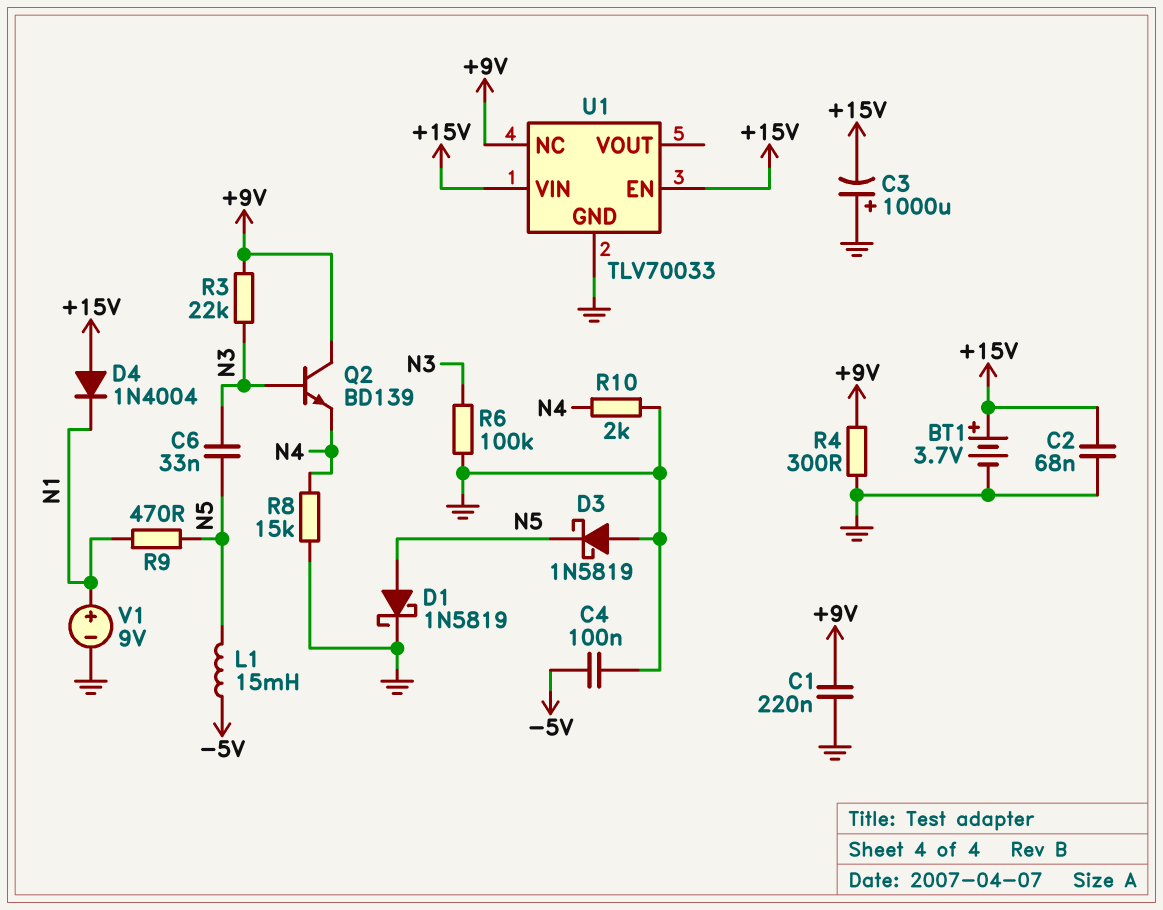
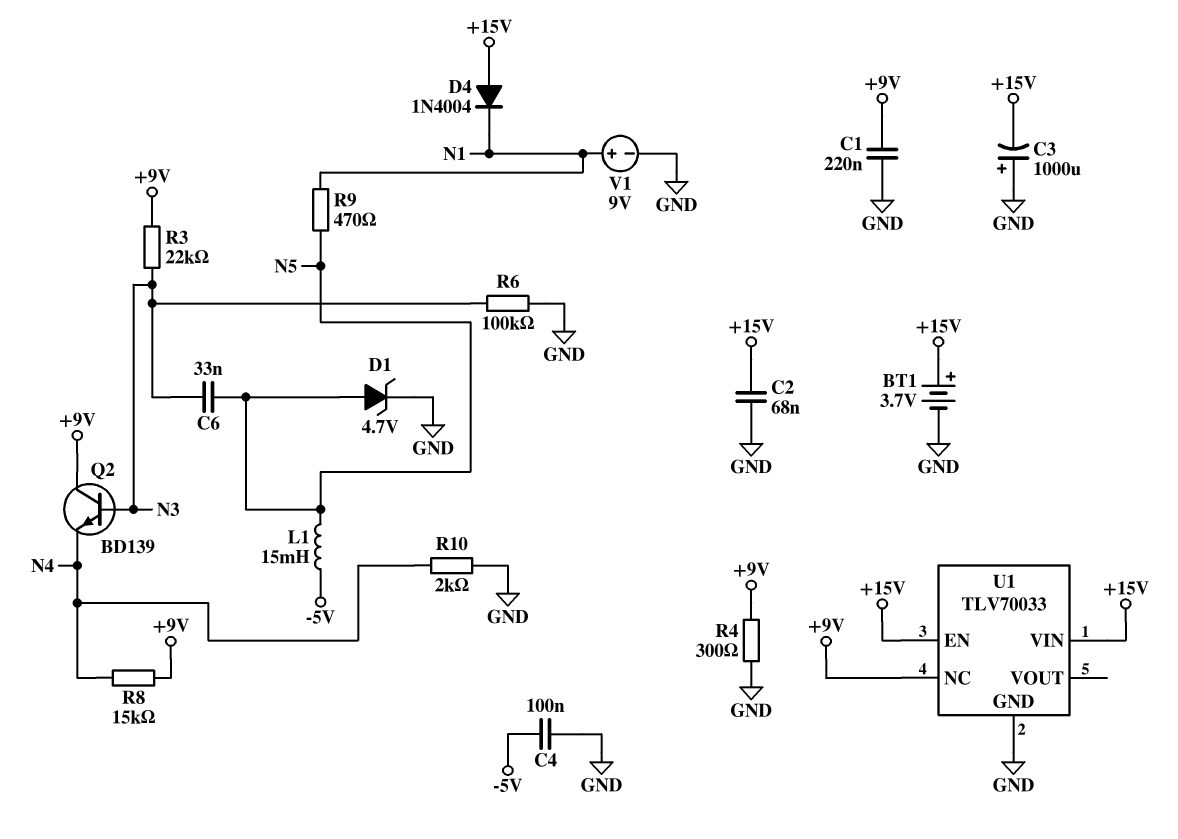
D1: schottky 1N5819 (A N5, K GND) -> zener 4.7V (A N5, K GND)
D3: schottky 1N5819 (A GND, K N5) -> none
R8: 15k (GND, N4) -> 15k (+9V, N4)

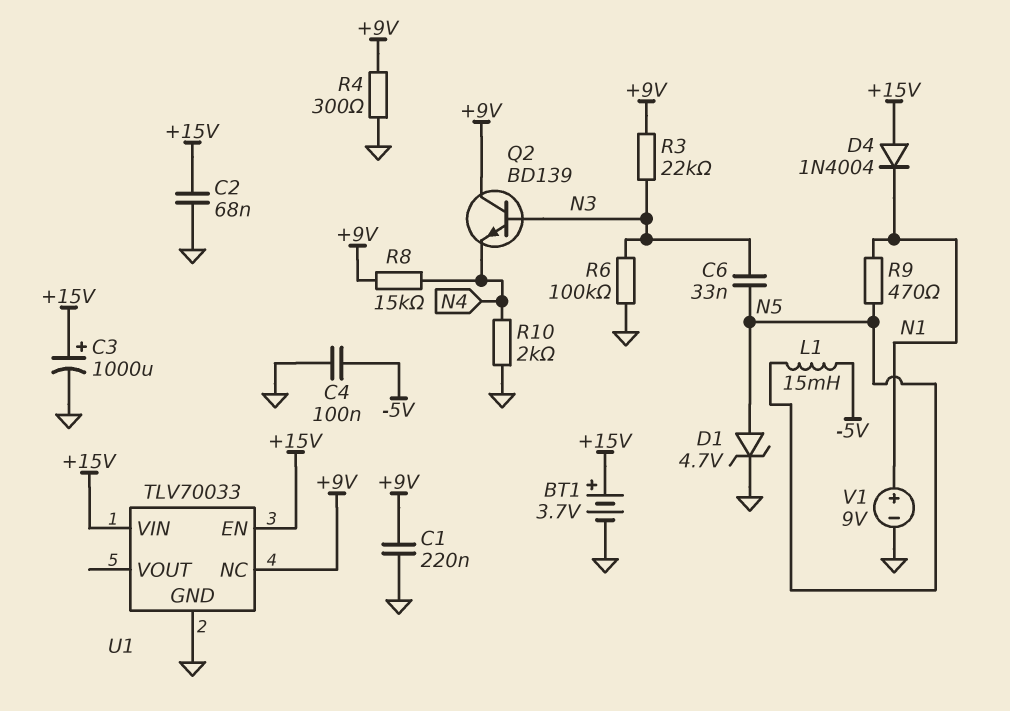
C3: 1000uF (plus GND, minus +15V) -> 1000uF (plus +15V, minus GND)

